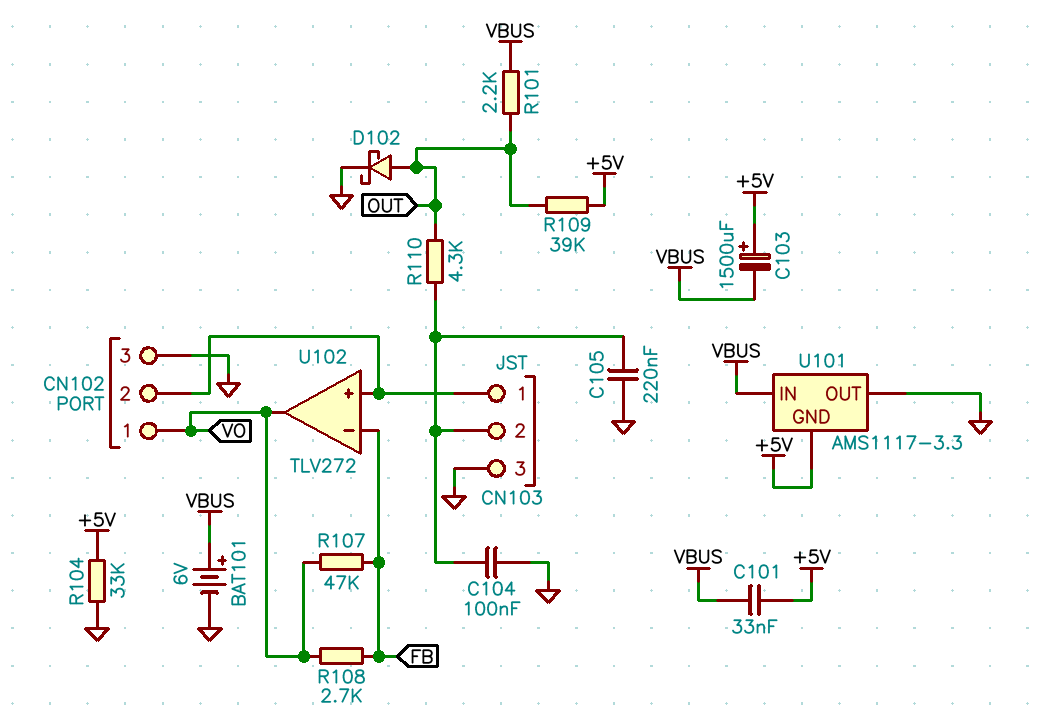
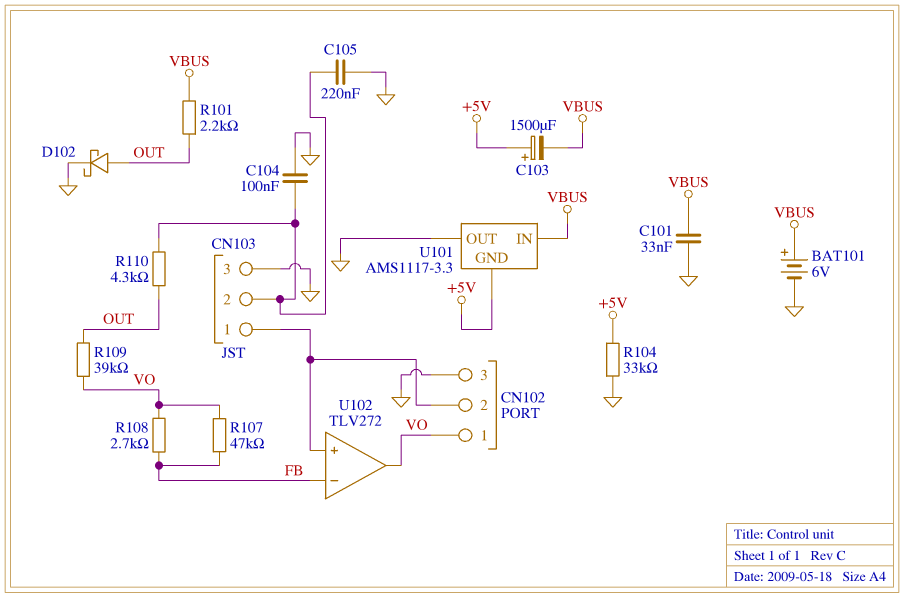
C101: 33nF (+5V, VBUS) -> 33nF (GND, VBUS)
R109: 39k (+5V, OUT) -> 39k (OUT, VO)

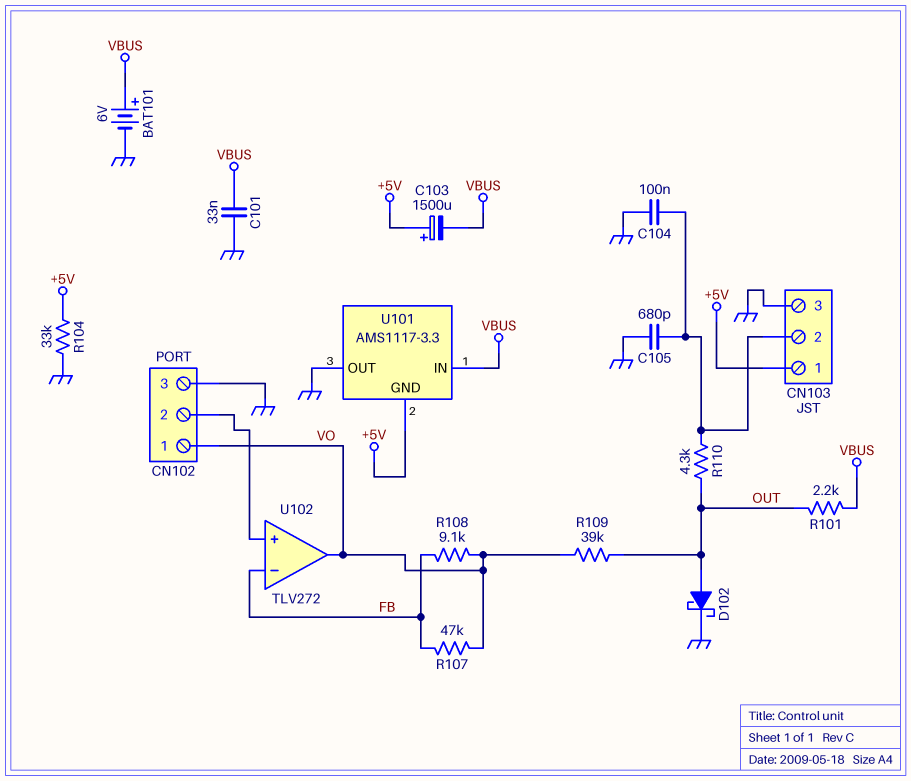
C105: 220nF (CN103/2, GND) -> 680pF (CN103/2, GND)
CN103 pin 1: CN102/2 -> +5V
R108: 2.7k (FB, VO) -> 9.1k (FB, VO)

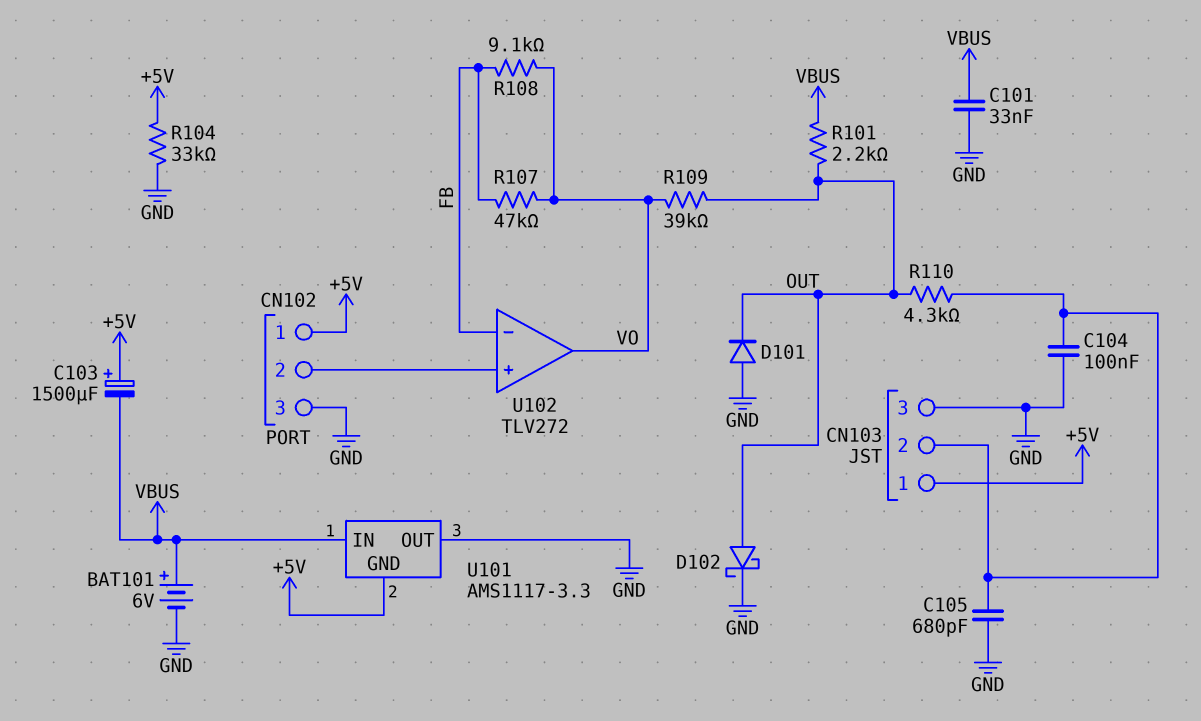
CN102 pin 1: VO -> +5V
D101: none -> diode (A GND, K OUT)

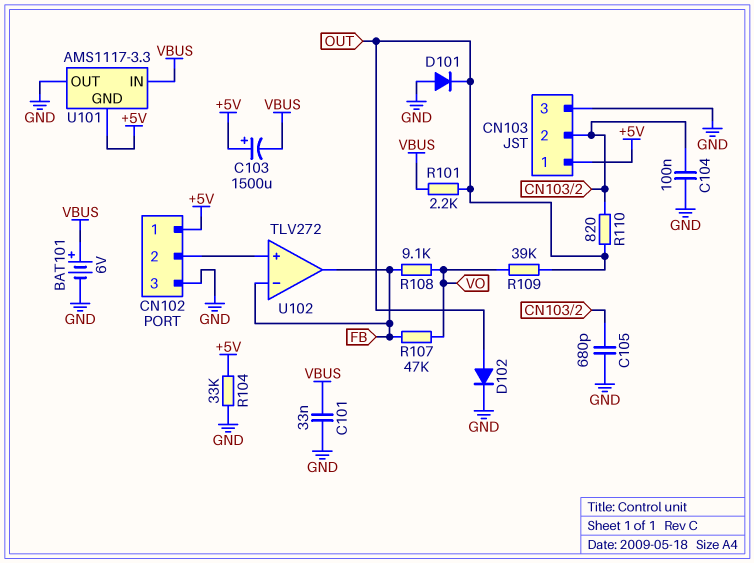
D102: schottky (A OUT, K GND) -> diode (A OUT, K GND)
R110: 4.3k (CN103/2, OUT) -> 820 (CN103/2, OUT)
U102 pin out: VO -> FB

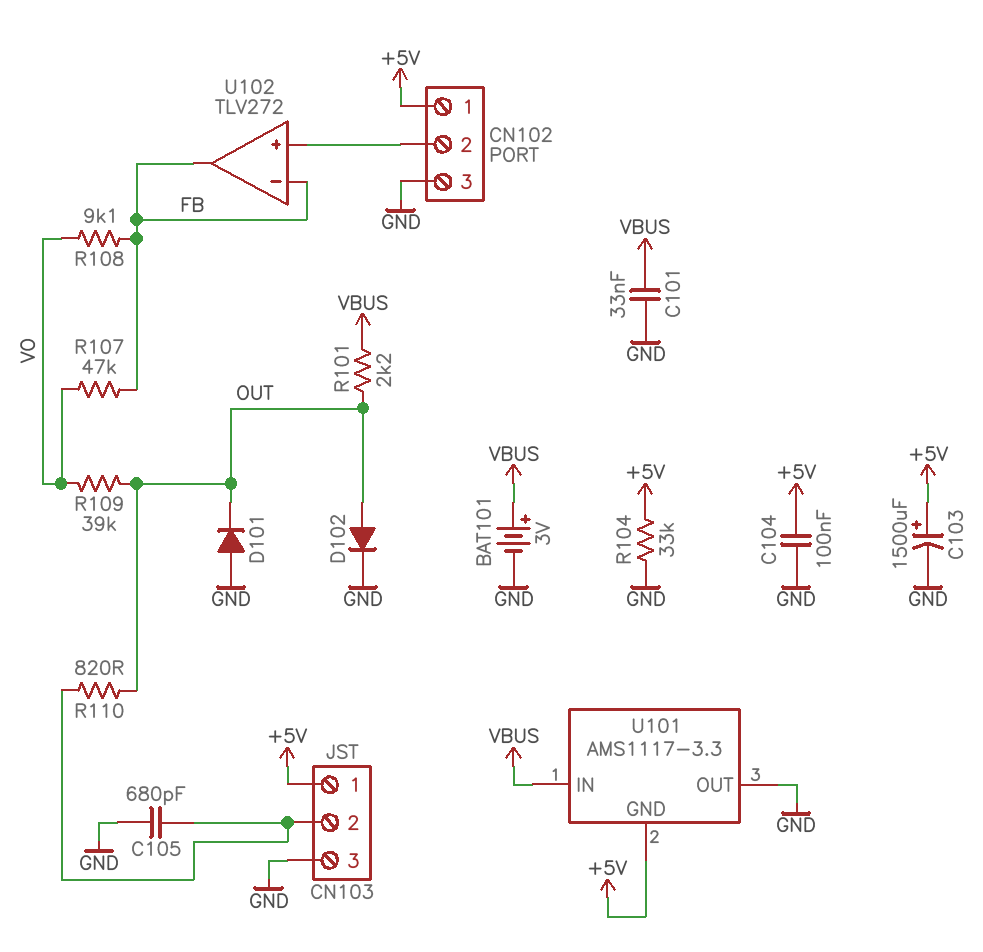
BAT101: 6V (plus VBUS, minus GND) -> 3V (plus VBUS, minus GND)
C103: 1500uF (plus +5V, minus VBUS) -> 1500uF (plus +5V, minus GND)
C104: 100nF (CN103/2, GND) -> 100nF (+5V, GND)

